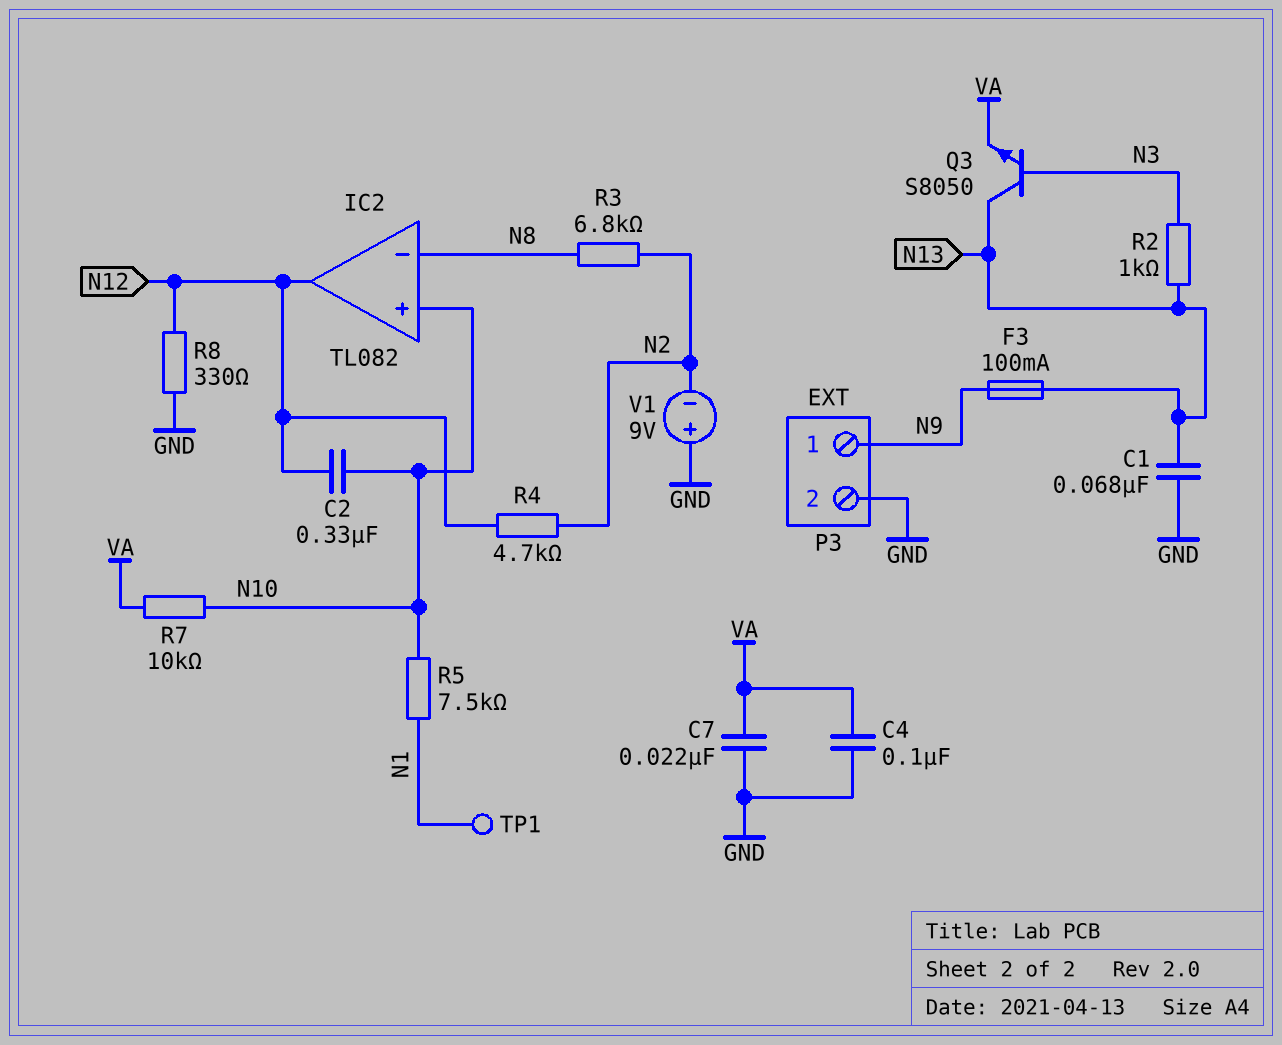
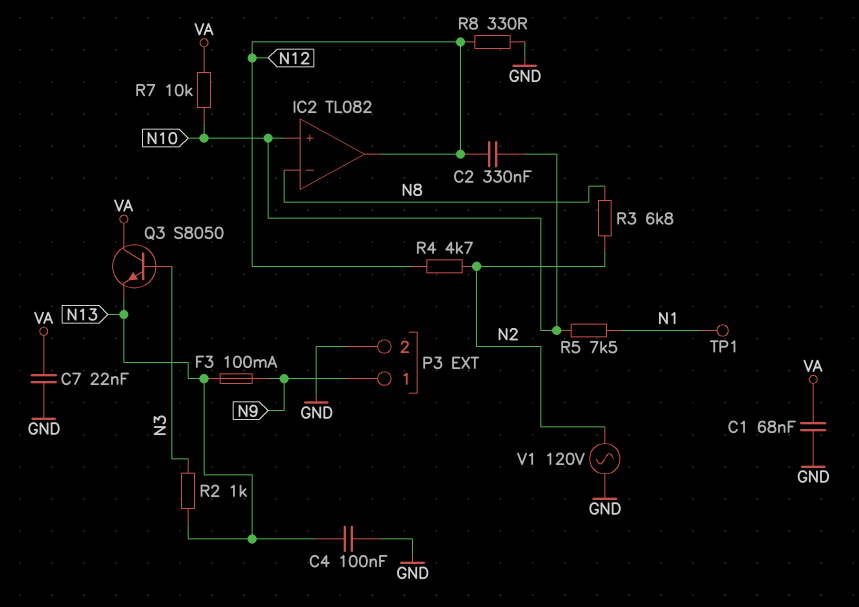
C1: 68nF (GND, N13) -> 68nF (GND, VA)
C4: 100nF (GND, VA) -> 100nF (GND, N13)
Q3: NPN S8050 (B N3, C N13, E VA) -> NPN S8050 (B N3, C VA, E N13)
V1: 9V (plus GND, minus N2) -> AC 120V (GND, N2)

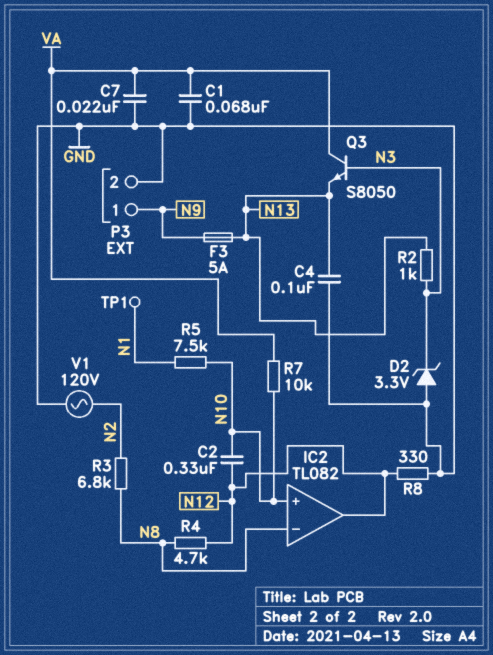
D2: none -> zener 3.3V (A GND, K N3)
F3: 100mA (N9, N13) -> 5A (N9, N13)
R4: 4.7k (N2, N12) -> 4.7k (N8, N12)

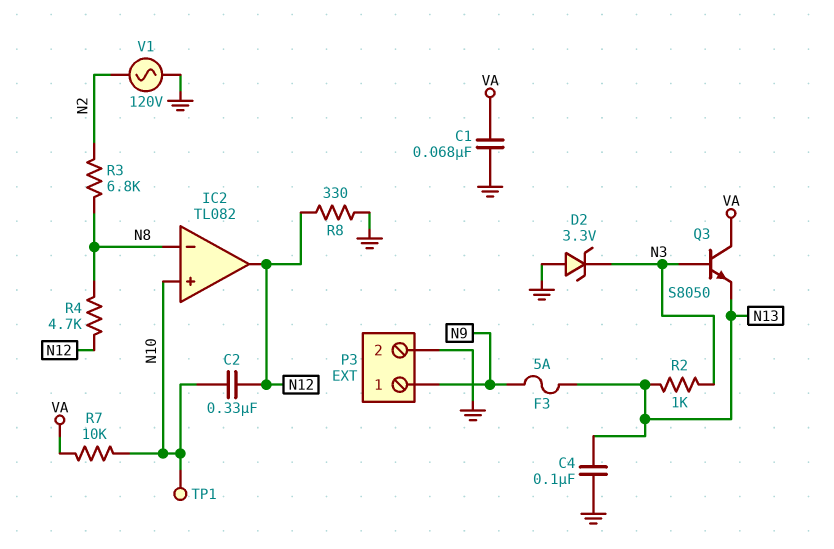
C7: 22nF (GND, VA) -> none
R5: 7.5k (N1, N10) -> none
TP1: test point (N1) -> test point (N10)

